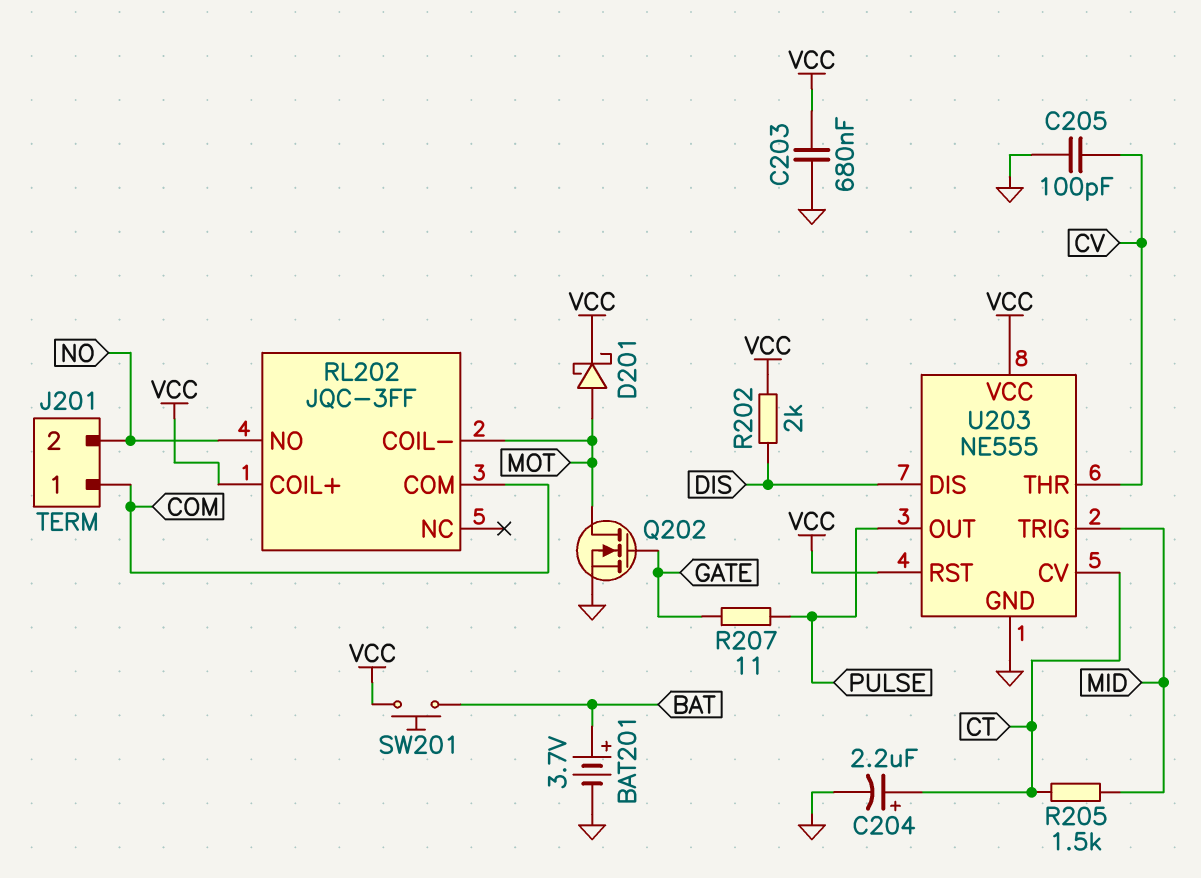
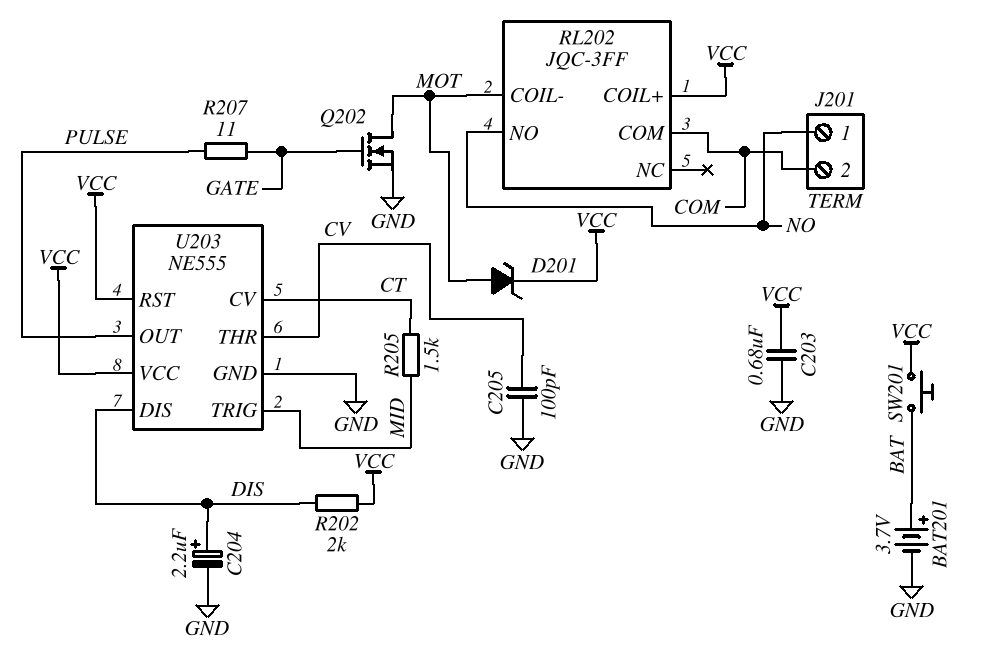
C204: 2.2uF (plus CT, minus GND) -> 2.2uF (plus DIS, minus GND)
D201: schottky (A MOT, K VCC) -> zener (A MOT, K VCC)
J201 pin 1: COM -> NO
J201 pin 2: NO -> COM

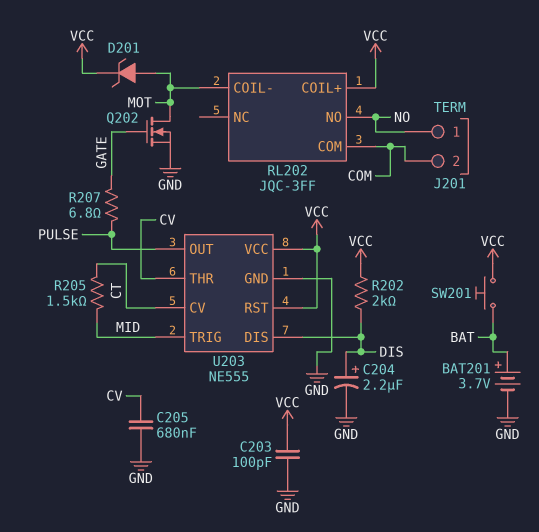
C203: 680nF (GND, VCC) -> 100pF (GND, VCC)
C205: 100pF (CV, GND) -> 680nF (CV, GND)
R207: 11 (GATE, PULSE) -> 6.8 (GATE, PULSE)

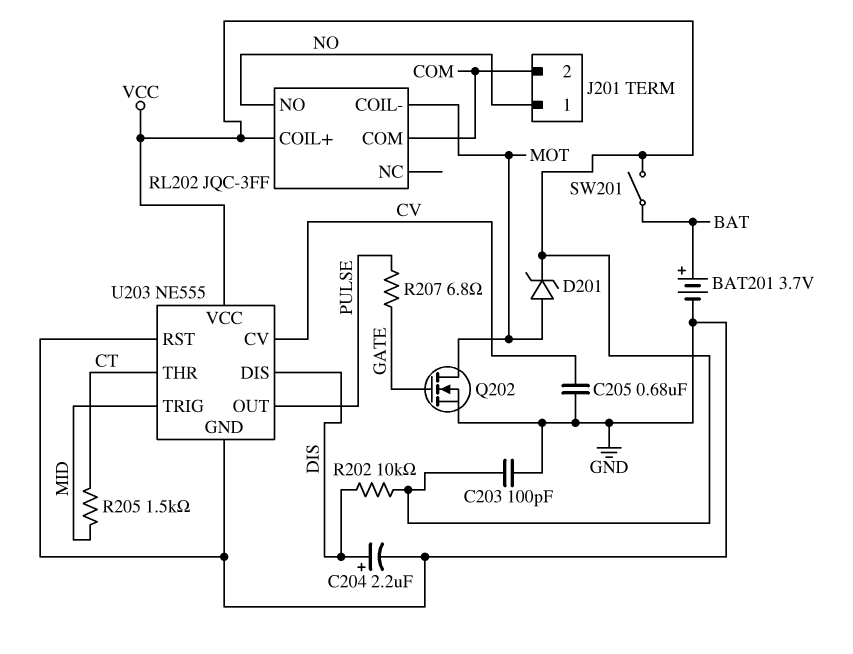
R202: 2k (DIS, VCC) -> 10k (DIS, VCC)
SW201: button (BAT, VCC) -> switch (BAT, VCC)
U203 pin CV: CT -> CV
U203 pin RST: VCC -> GND
U203 pin THR: CV -> CT

